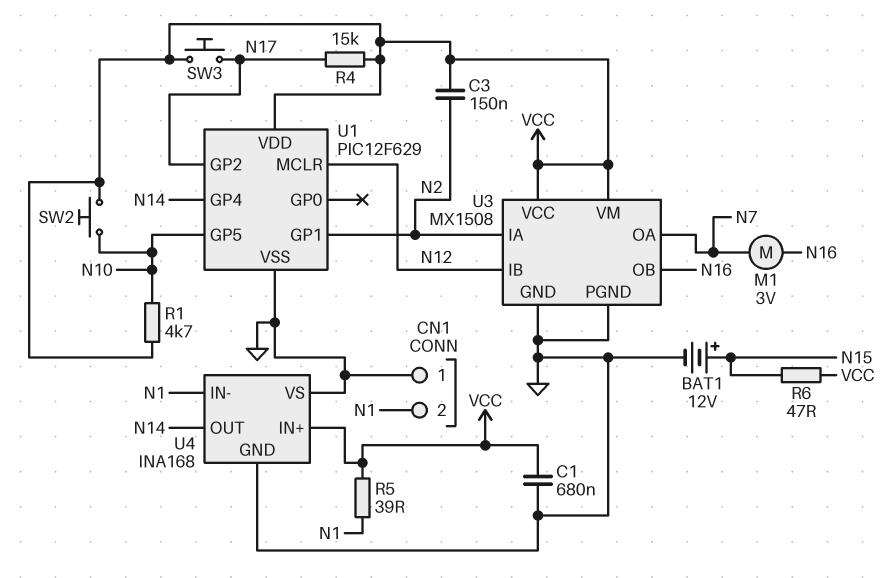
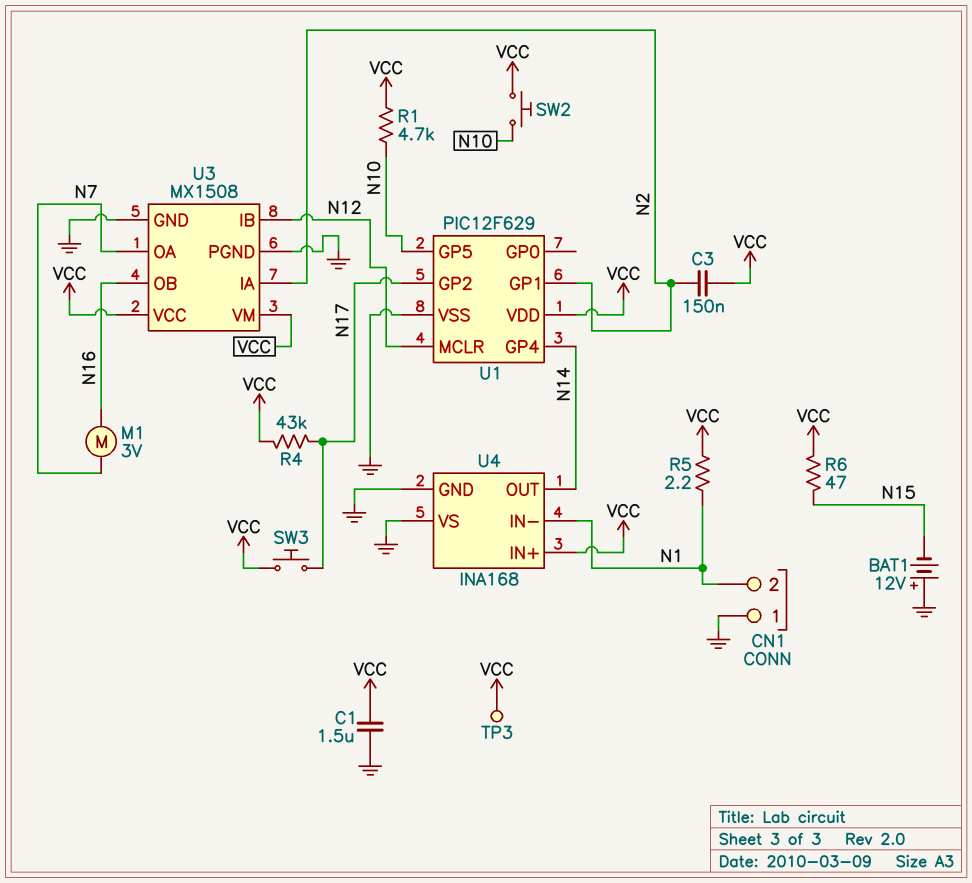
BAT1: 12V (plus N15, minus GND) -> 12V (plus GND, minus N15)
C1: 680nF (GND, VCC) -> 1.5uF (GND, VCC)
R4: 15k (N17, VCC) -> 43k (N17, VCC)
R5: 39 (N1, VCC) -> 2.2 (N1, VCC)
TP3: none -> test point (VCC)

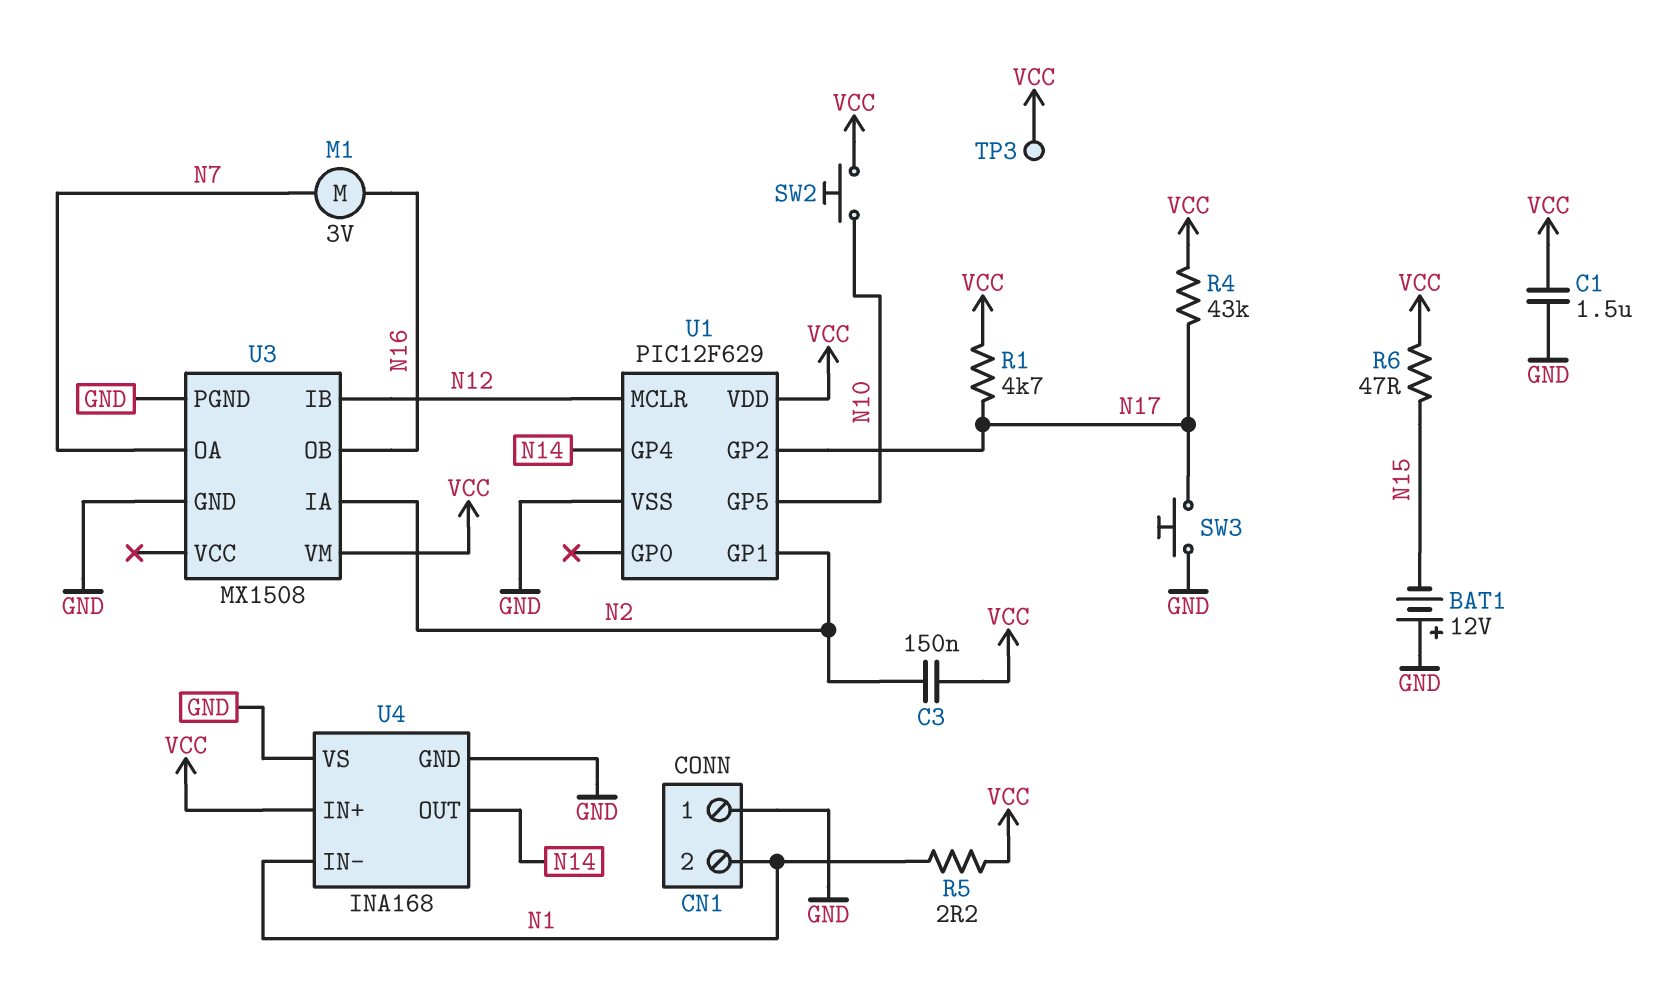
R1: 4.7k (N10, VCC) -> 4.7k (N17, VCC)
SW3: button (N17, VCC) -> button (GND, N17)
U3 pin VCC: VCC -> none

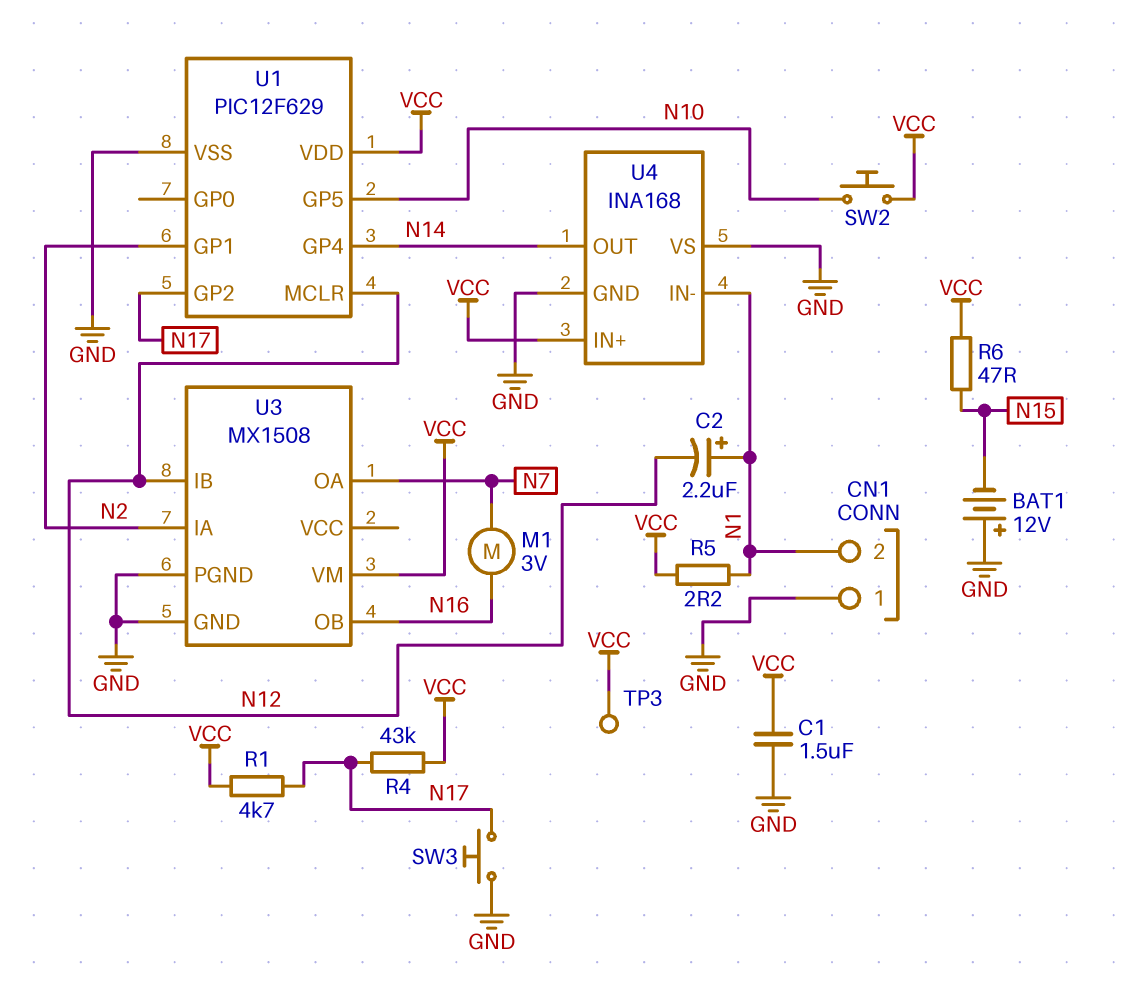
C2: none -> 2.2uF (plus N1, minus N12)
C3: 150nF (N2, VCC) -> none

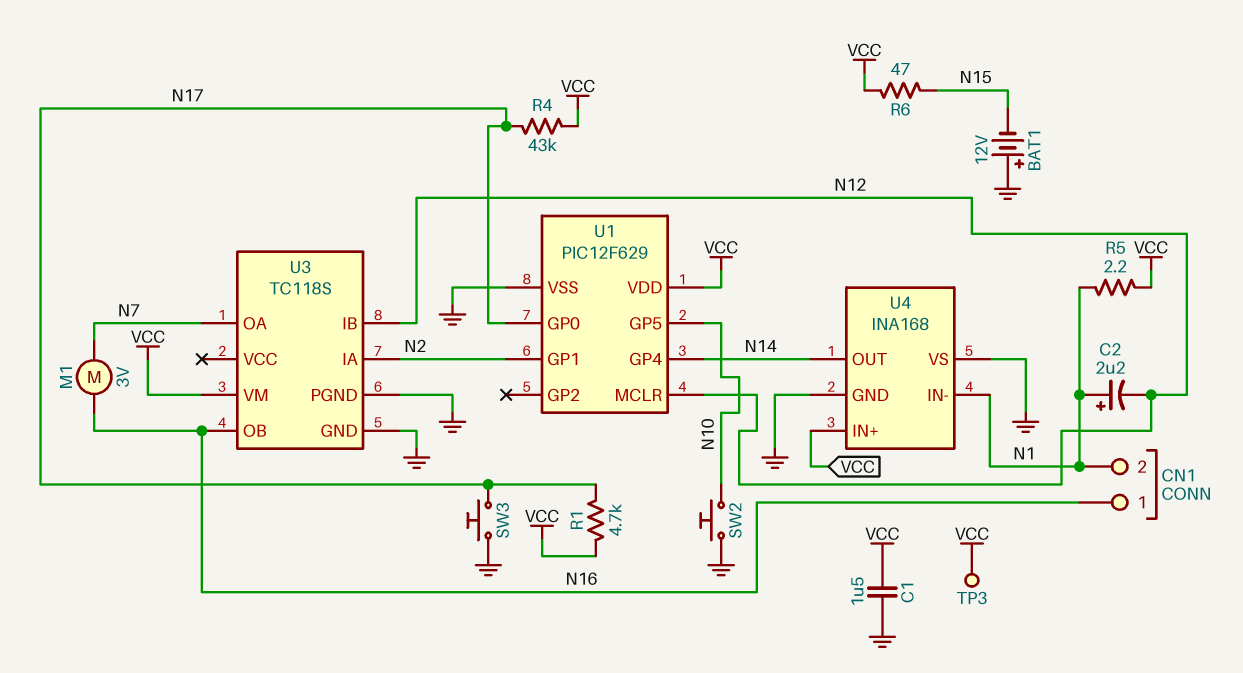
CN1 pin 1: GND -> N16
SW2: button (N10, VCC) -> button (GND, N10)
U1 pin GP0: none -> N17
U1 pin GP2: N17 -> none
U3: MX1508 -> TC118S

